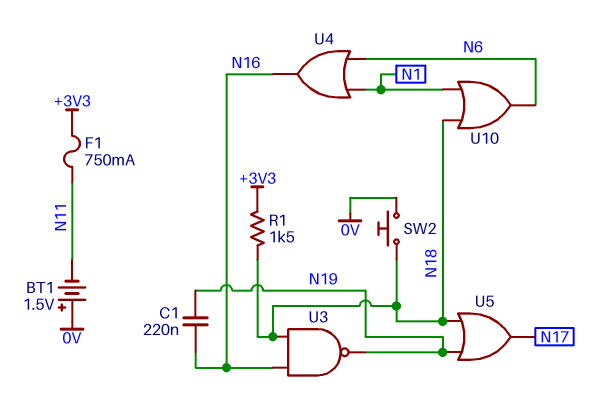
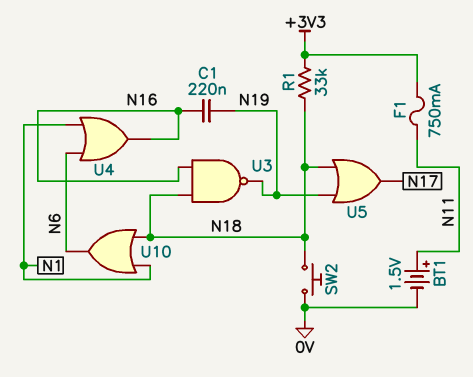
BT1: 1.5V (plus 0V, minus N11) -> 1.5V (plus N11, minus 0V)
R1: 1.5k (+3V3, N18) -> 33k (+3V3, N18)

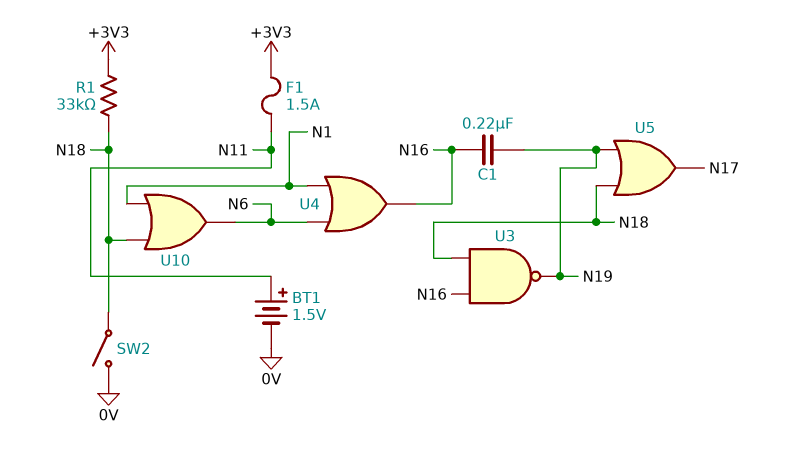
F1: 750mA (+3V3, N11) -> 1.5A (+3V3, N11)
SW2: button (0V, N18) -> switch (0V, N18)

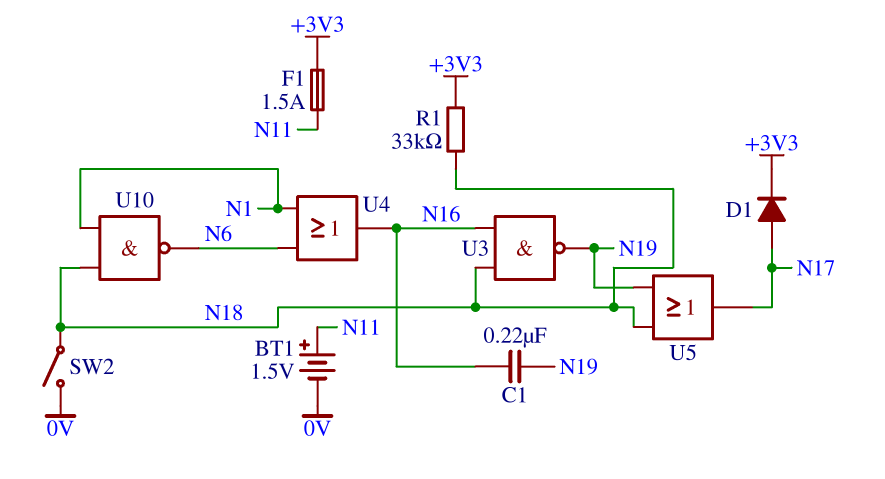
D1: none -> diode (A N17, K +3V3)
U10: OR (in N1, in N18, out N6) -> NAND (in N1, in N18, out N6)

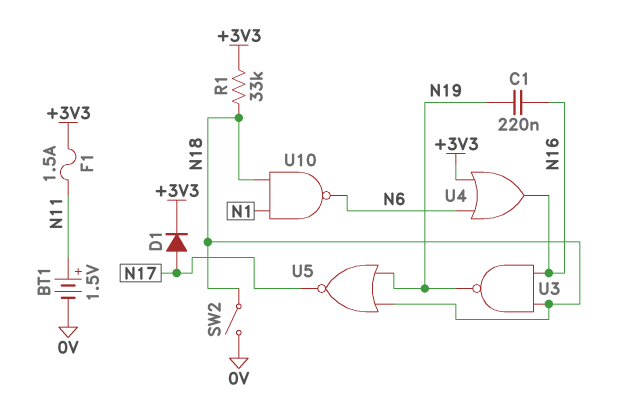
U4: OR (in N1, in N6, out N16) -> OR (in +3V3, in N6, out N16)
U5: OR (in N18, in N19, out N17) -> NOR (in N18, in N19, out N17)

